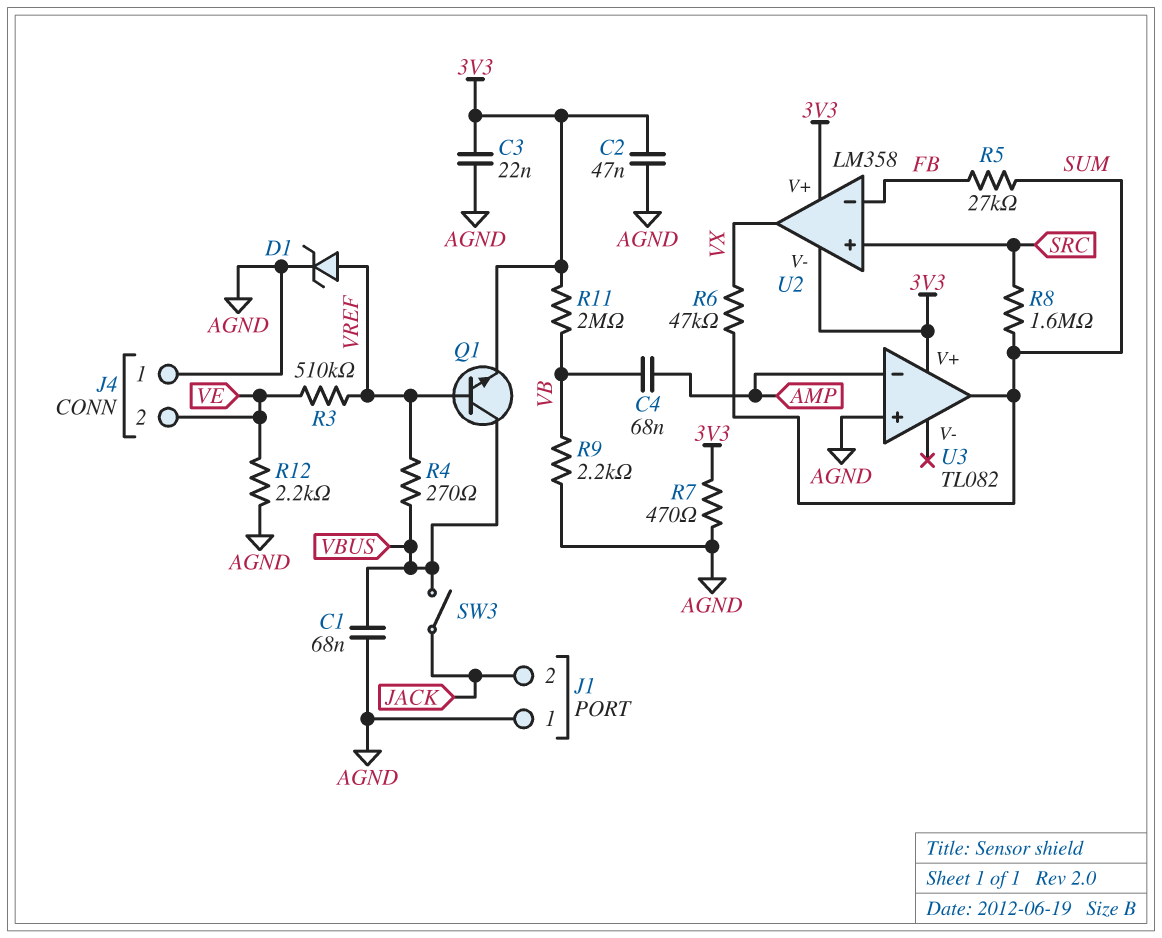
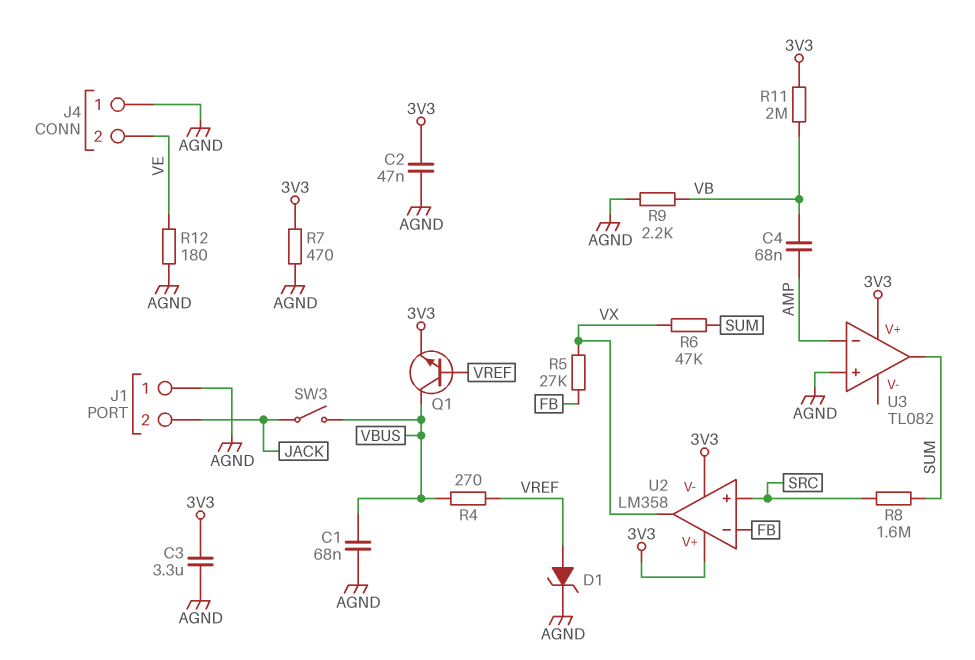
C3: 22nF (3V3, AGND) -> 3.3uF (3V3, AGND)
R3: 510k (VE, VREF) -> none
R5: 27k (FB, SUM) -> 27k (FB, VX)
R12: 2.2k (AGND, VE) -> 180 (AGND, VE)

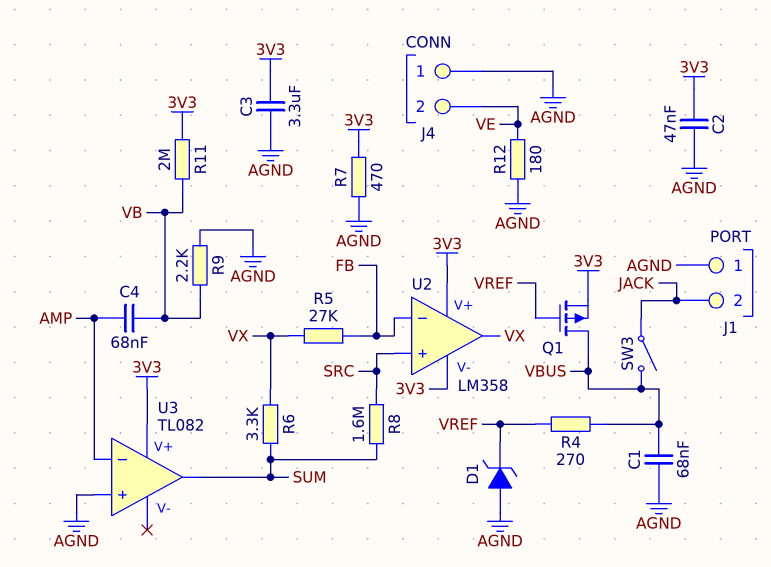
D1: zener (A VREF, K AGND) -> zener (A AGND, K VREF)
Q1: NPN (B VREF, C VBUS, E 3V3) -> PMOS (G VREF, D VBUS, S 3V3)
R6: 47k (SUM, VX) -> 3.3k (SUM, VX)

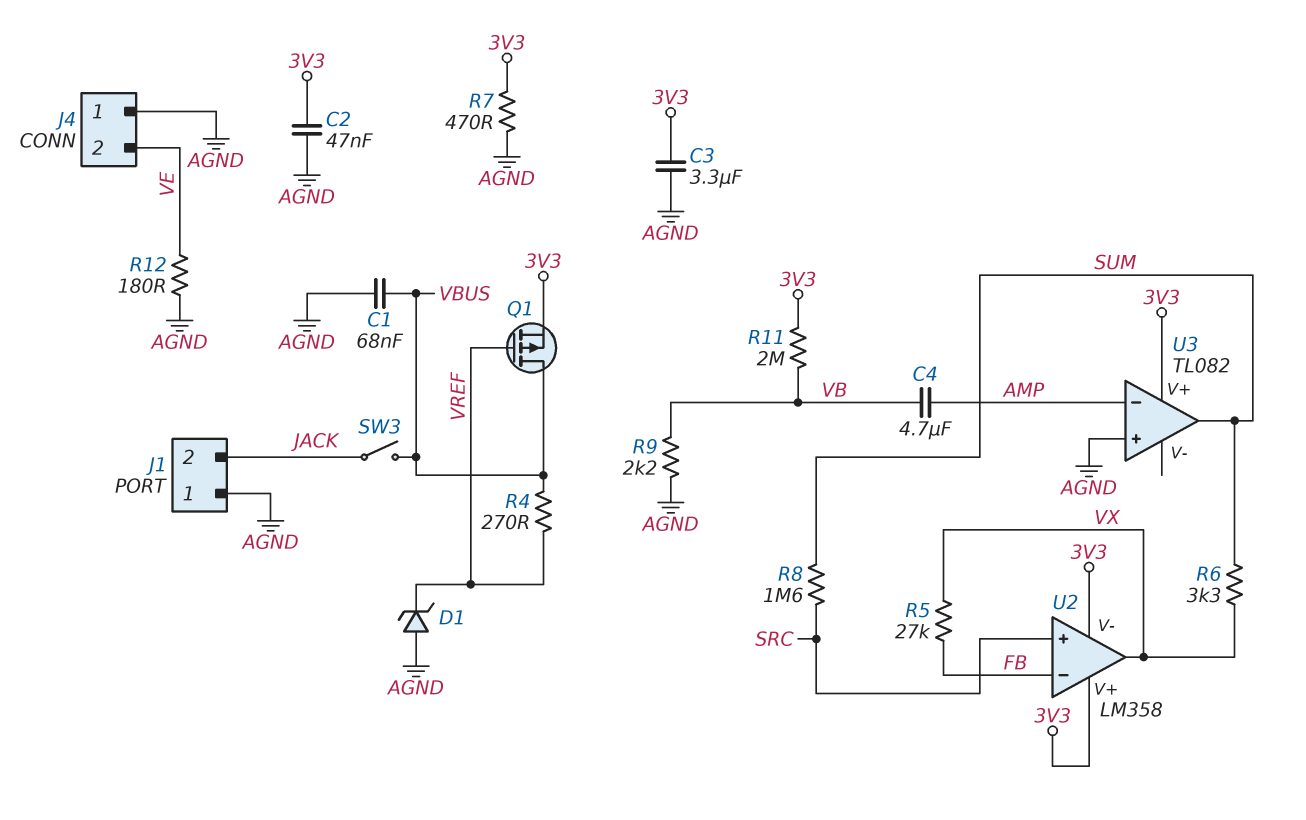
C4: 68nF (AMP, VB) -> 4.7uF (AMP, VB)

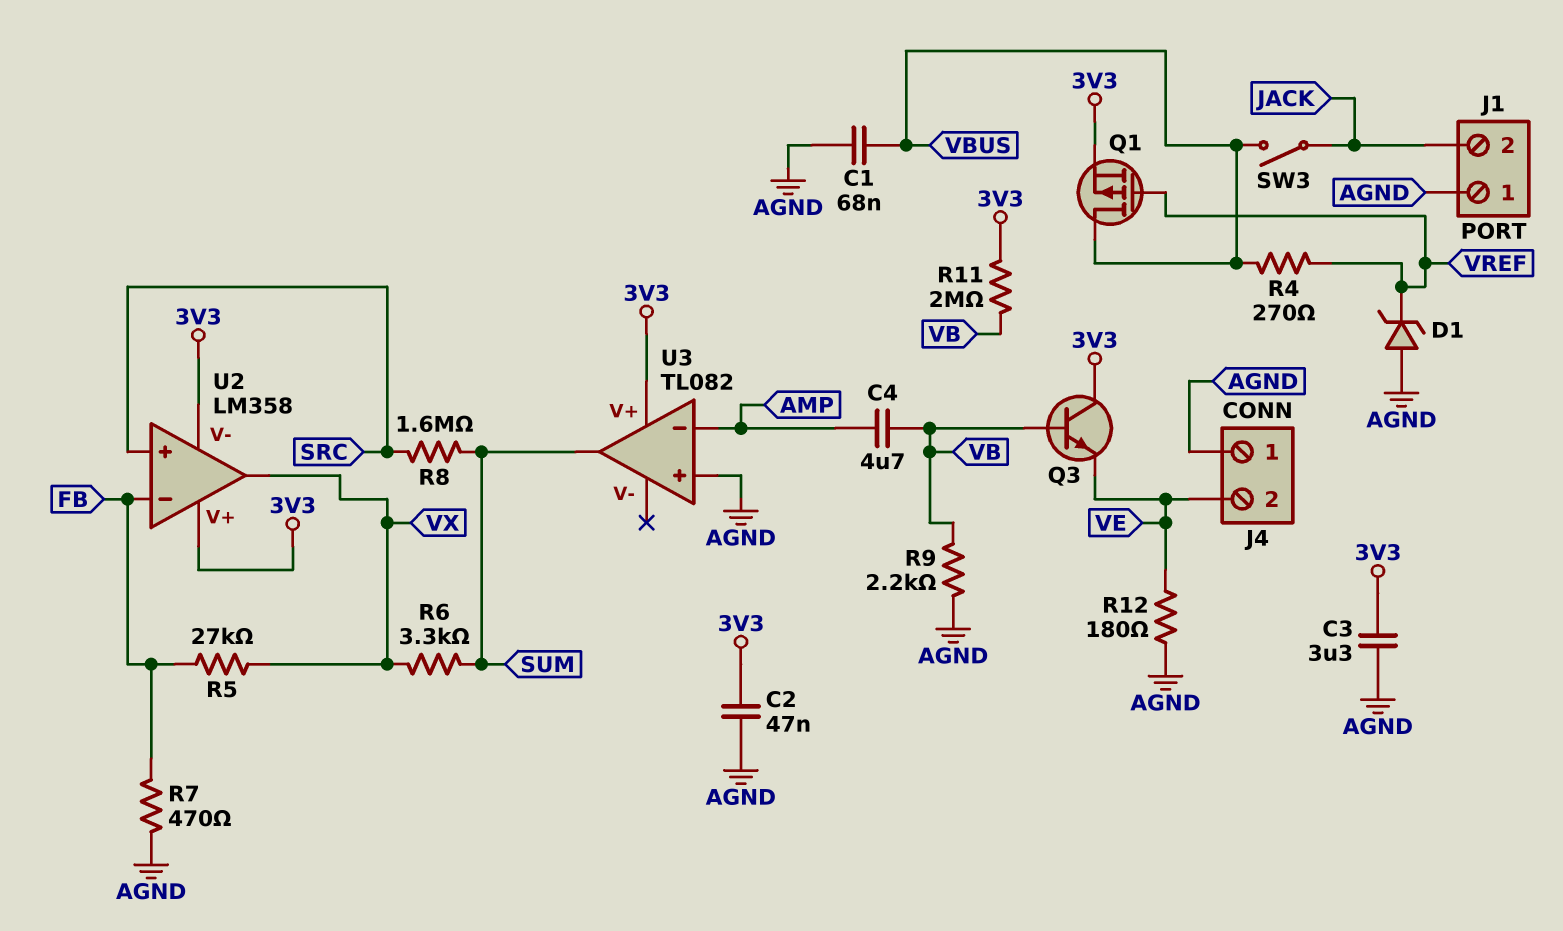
Q3: none -> NPN (B VB, C 3V3, E VE)
R7: 470 (3V3, AGND) -> 470 (AGND, FB)

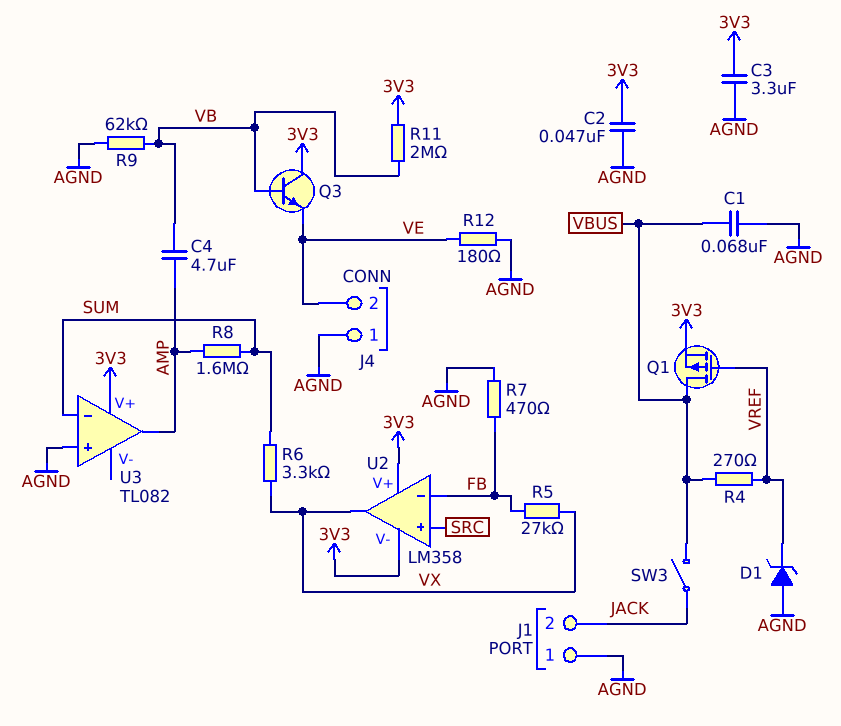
R8: 1.6M (SRC, SUM) -> 1.6M (AMP, SUM)
R9: 2.2k (AGND, VB) -> 62k (AGND, VB)
U3 pin in-: AMP -> SUM
U3 pin out: SUM -> AMP

